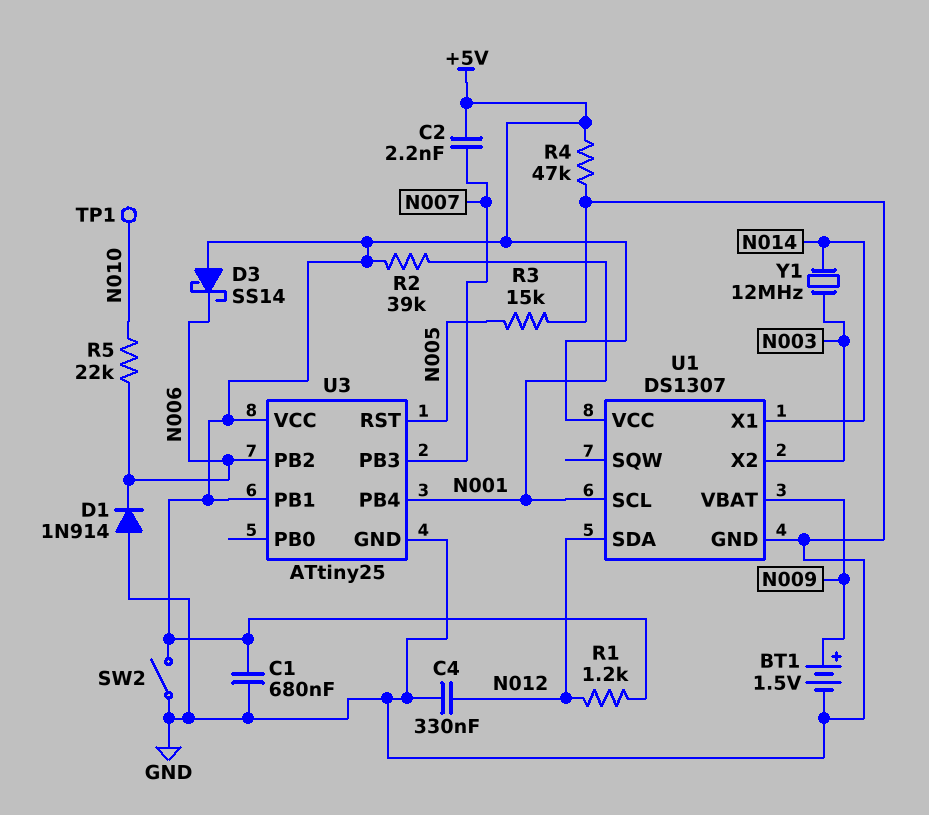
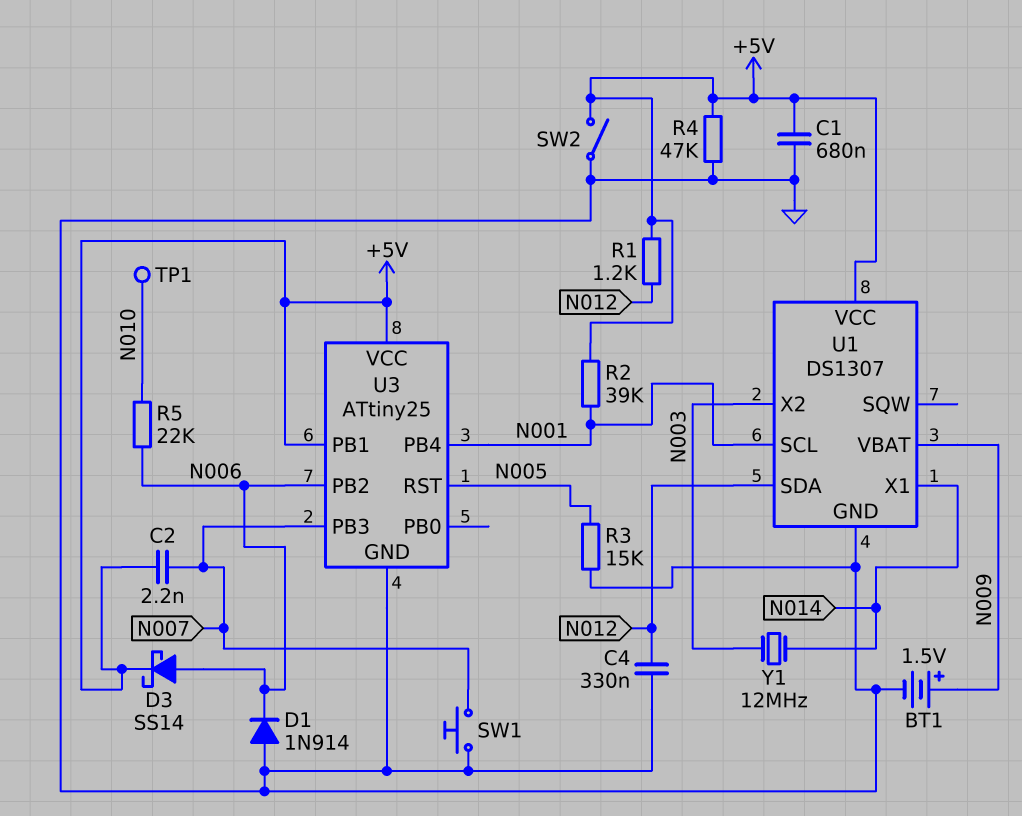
D3: schottky SS14 (A +5V, K N006) -> schottky SS14 (A N006, K +5V)
SW1: none -> button (GND, N007)

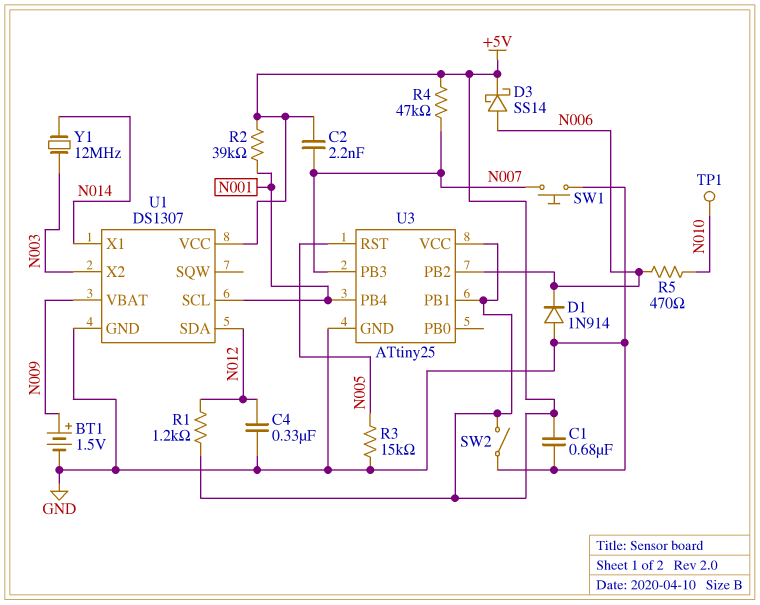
R4: 47k (+5V, GND) -> 47k (+5V, N007)
R5: 22k (N006, N010) -> 470 (N006, N010)

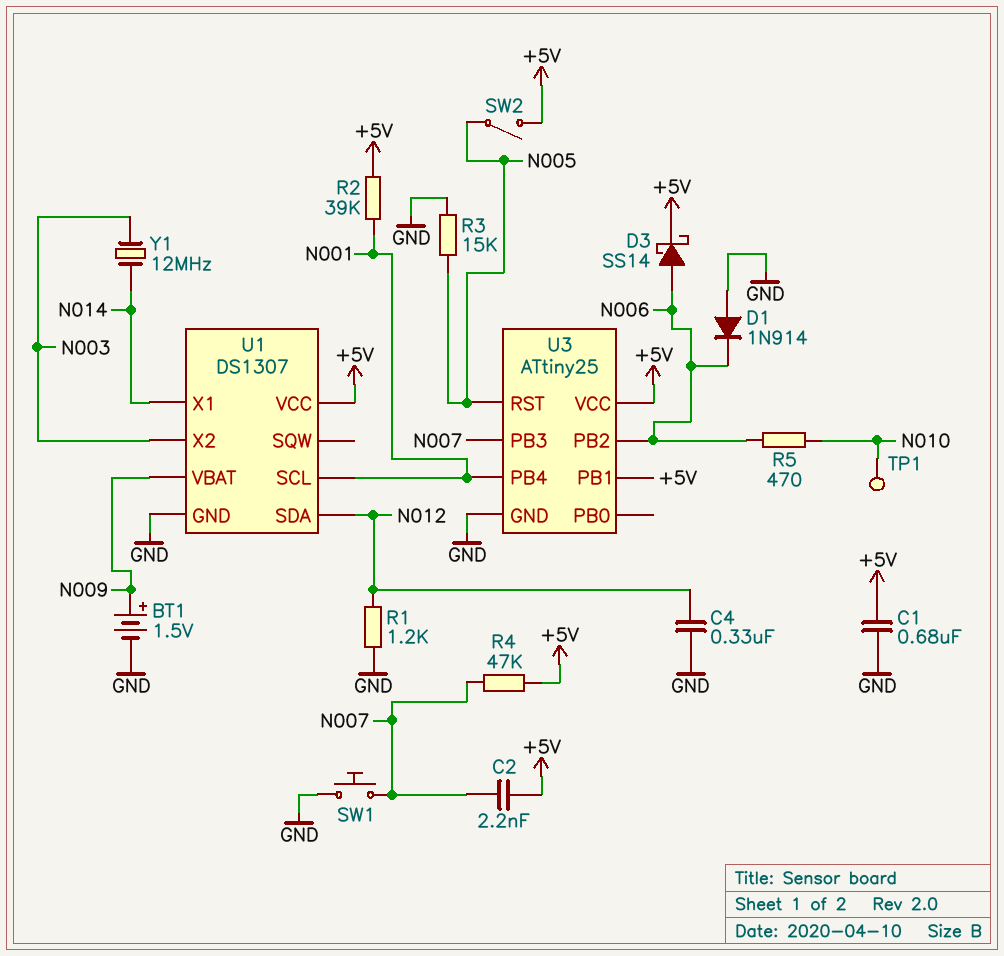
R1: 1.2k (+5V, N012) -> 1.2k (GND, N012)
SW2: switch (+5V, GND) -> switch (+5V, N005)

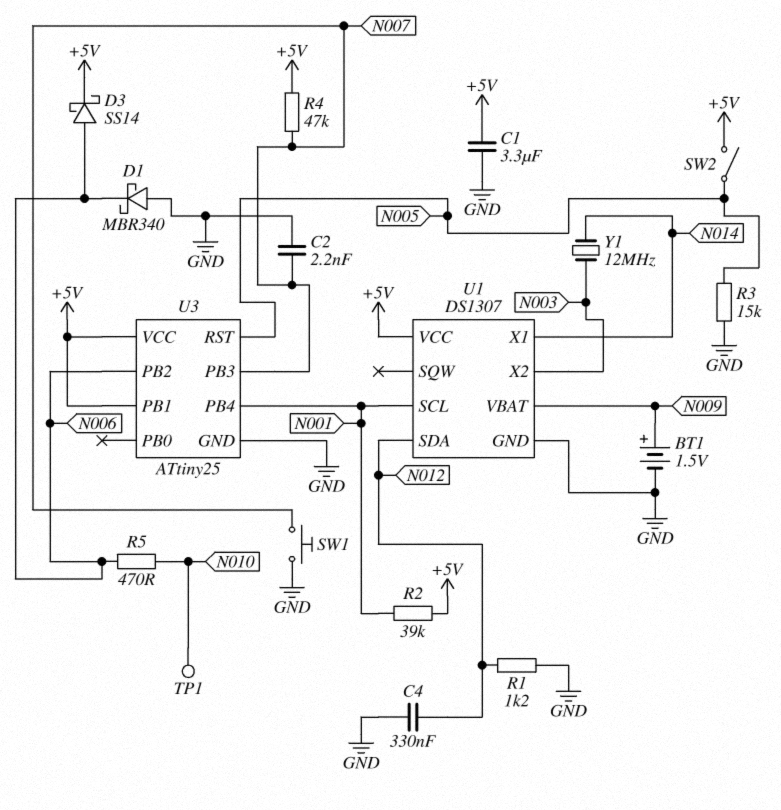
C1: 680nF (+5V, GND) -> 3.3uF (+5V, GND)
C2: 2.2nF (+5V, N007) -> 2.2nF (GND, N007)
D1: diode 1N914 (A GND, K N006) -> schottky MBR340 (A GND, K N006)

